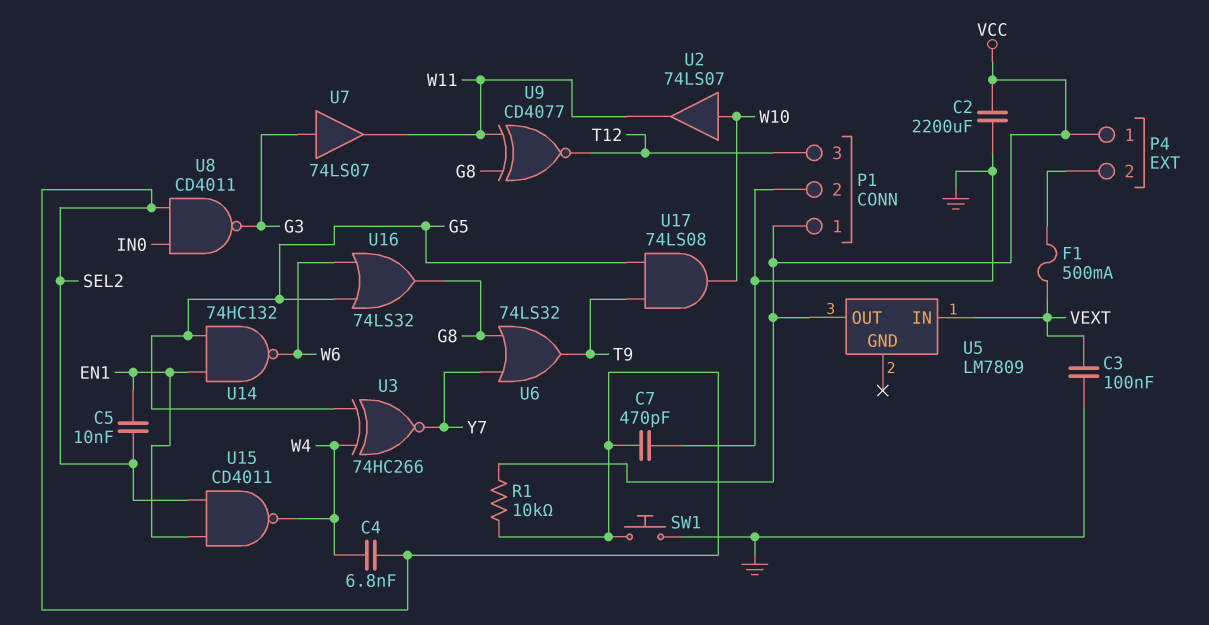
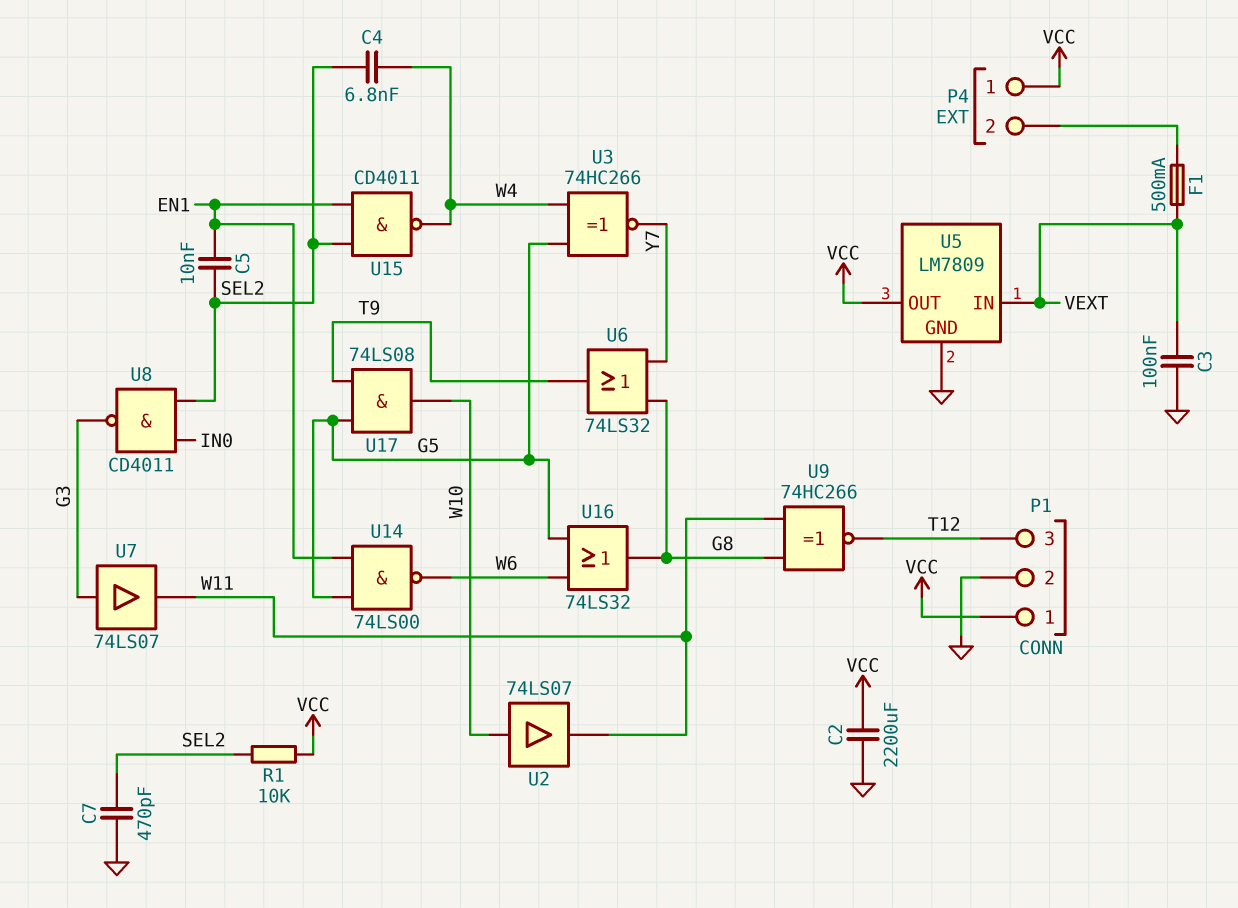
SW1: button (GND, SEL2) -> none
U5 pin GND: none -> GND
U9: XNOR CD4077 (in G8, in W11, out T12) -> XNOR 74HC266 (in G8, in W11, out T12)
U14: NAND 74HC132 (in EN1, in G5, out W6) -> NAND 74LS00 (in EN1, in G5, out W6)

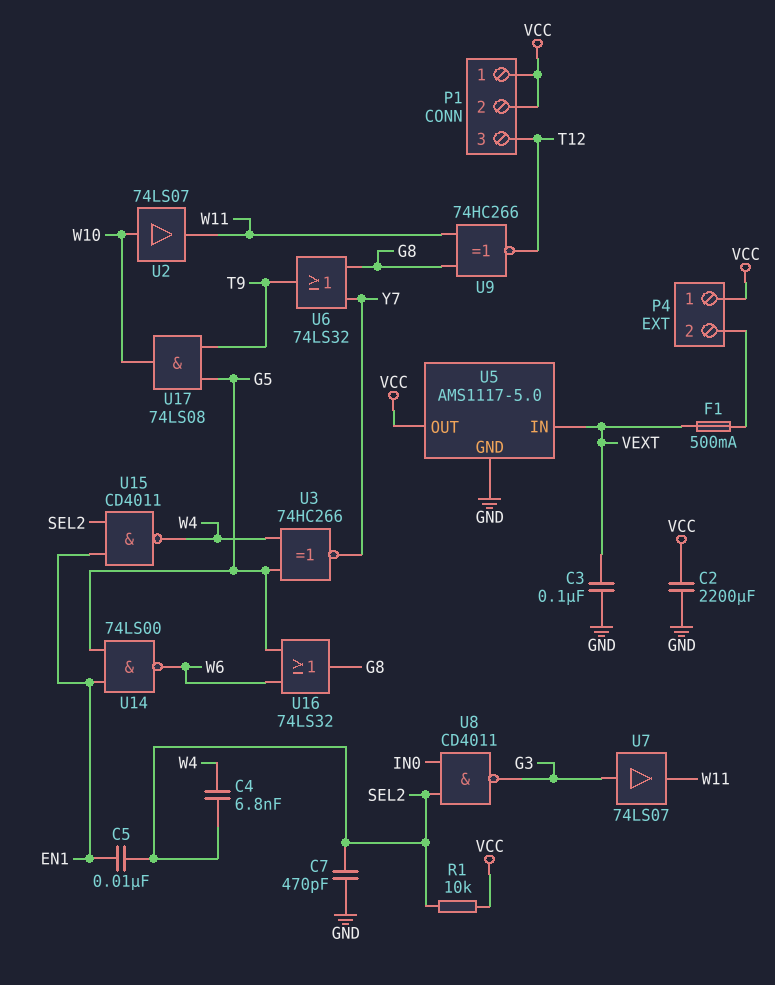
P1 pin 2: GND -> VCC
U5: LM7809 -> AMS1117-5.0

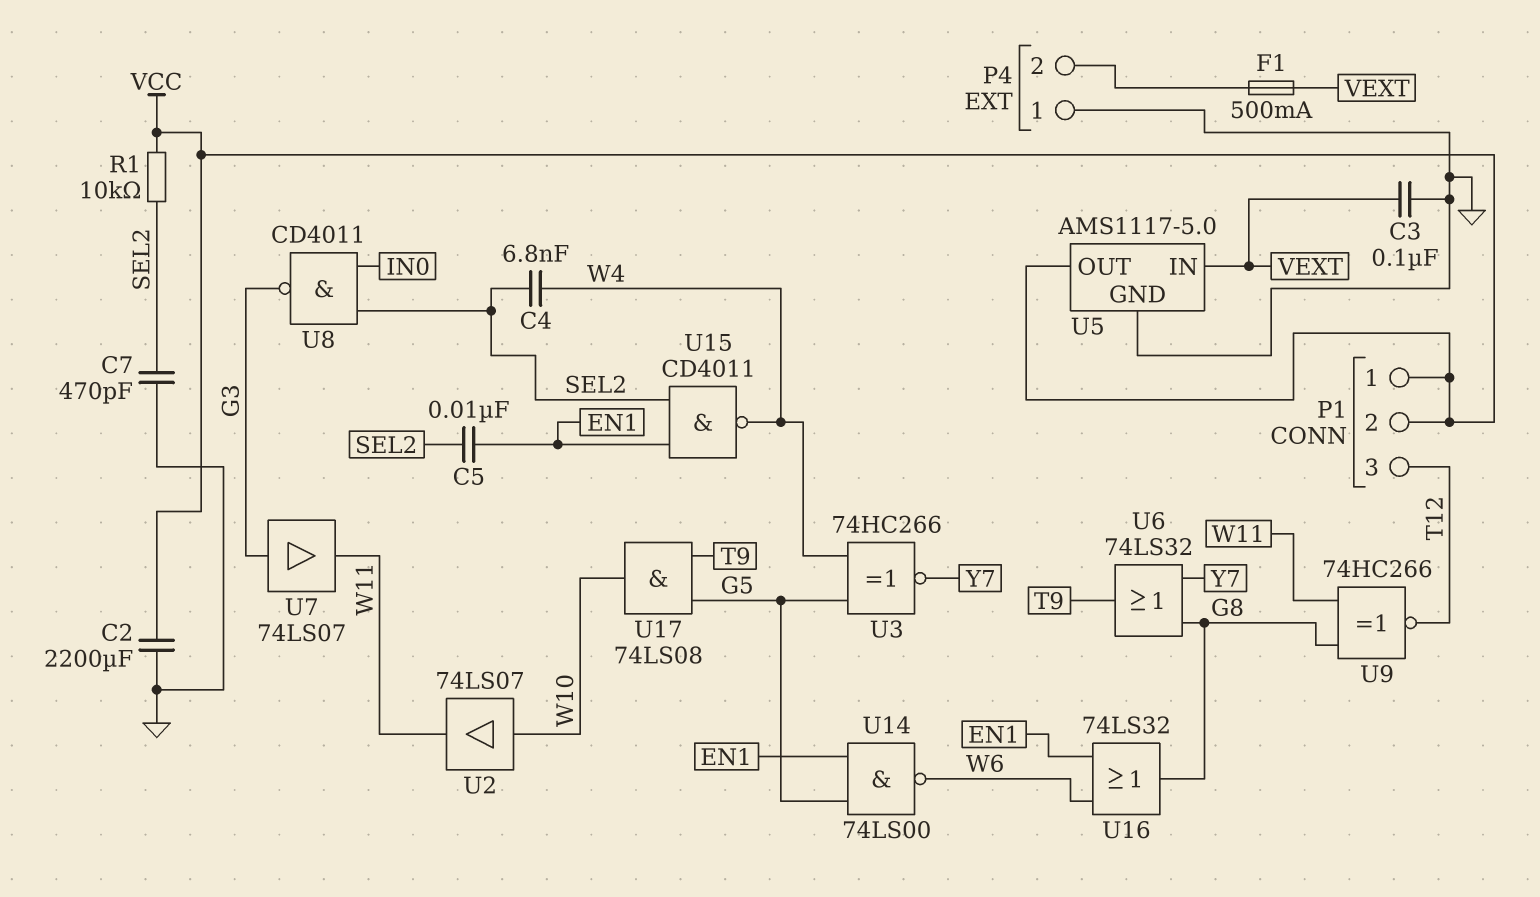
P4 pin 1: VCC -> GND
U16: OR 74LS32 (in G5, in W6, out G8) -> OR 74LS32 (in EN1, in W6, out G8)

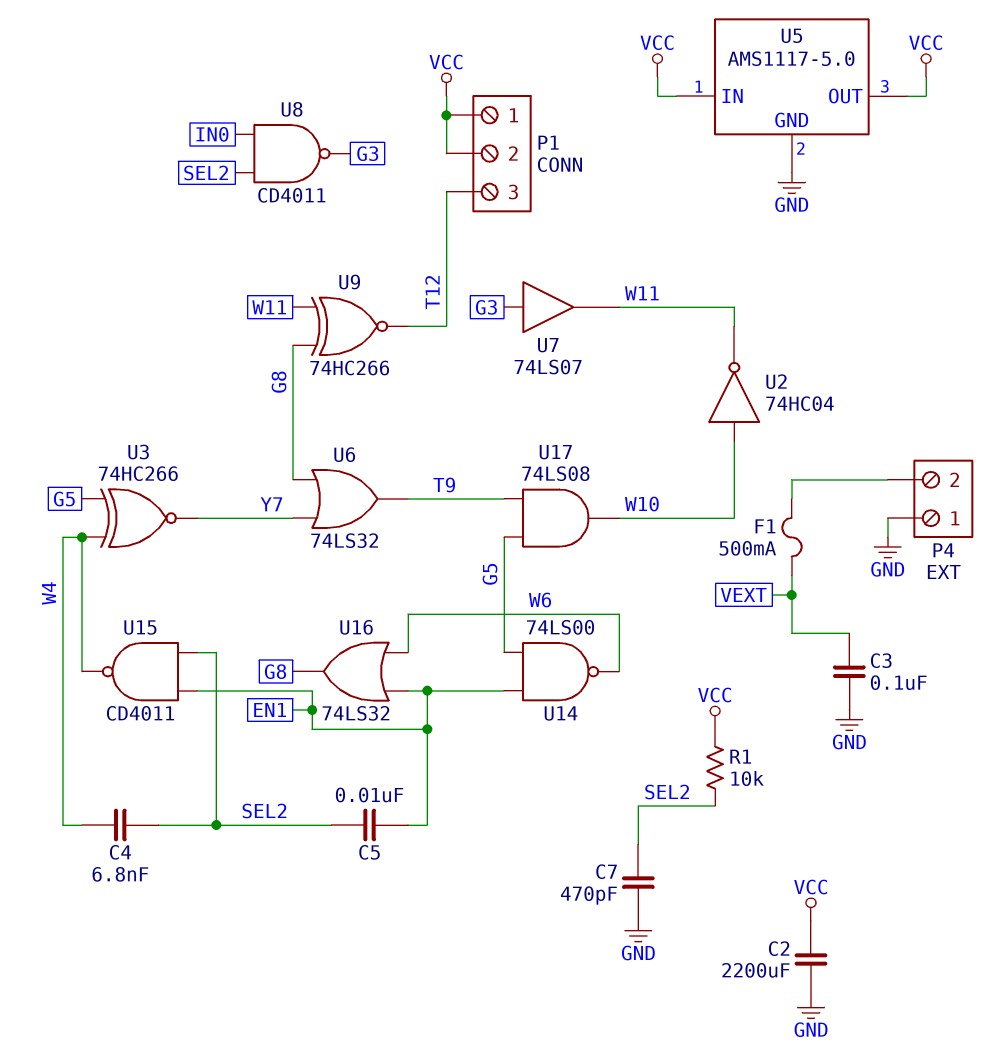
U2: buffer 74LS07 (in W10, out W11) -> NOT 74HC04 (in W10, out W11)
U5 pin IN: VEXT -> VCC

